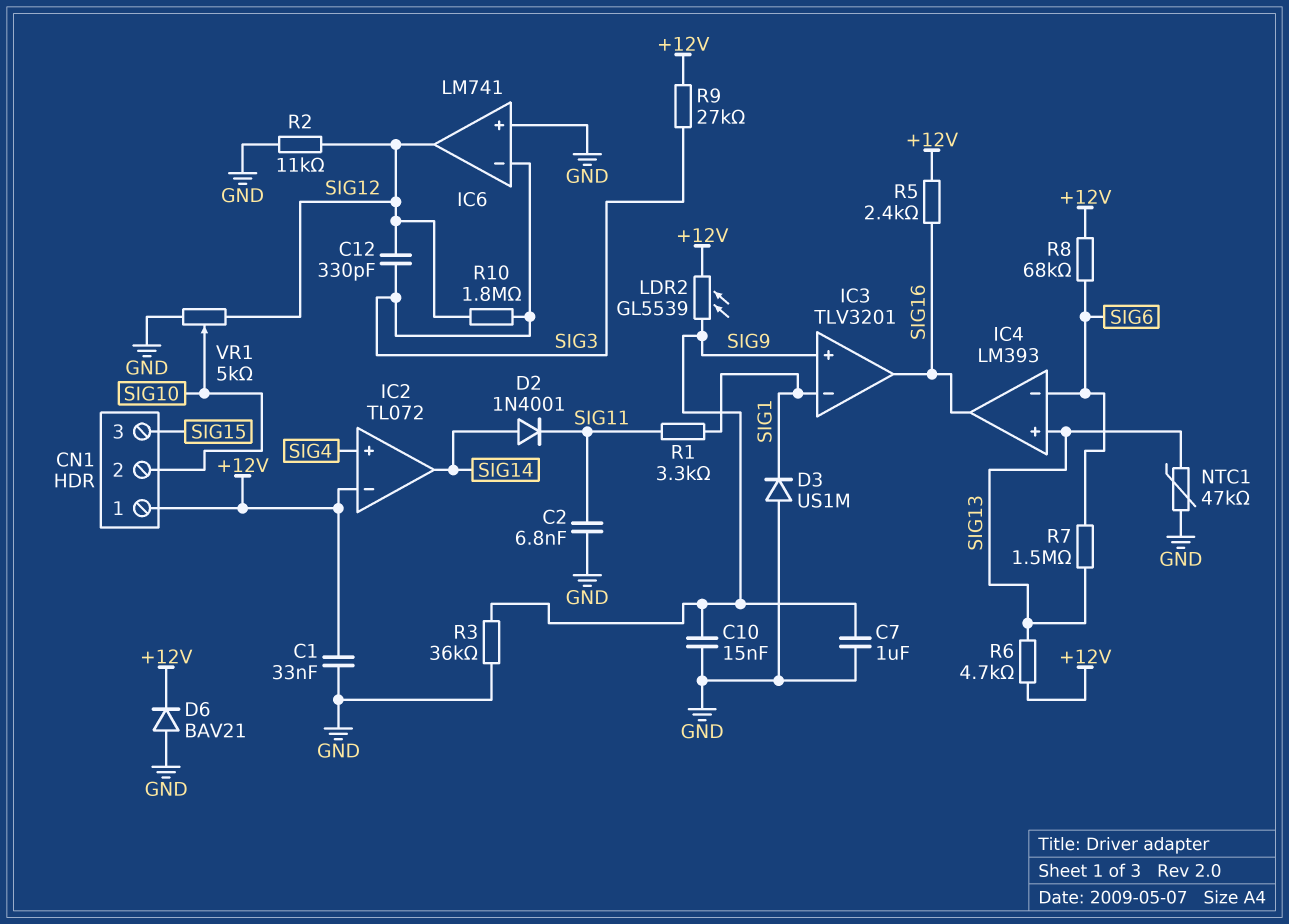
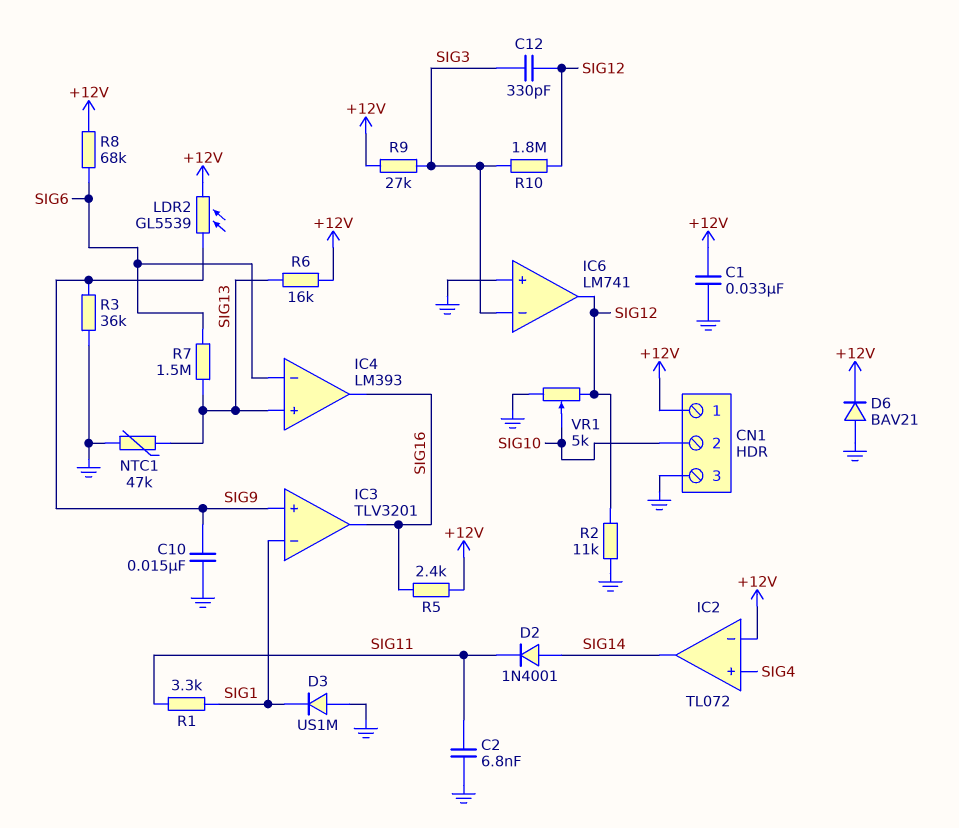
C7: 1uF (GND, SIG9) -> none
CN1 pin 3: SIG15 -> GND
R6: 4.7k (+12V, SIG13) -> 16k (+12V, SIG13)

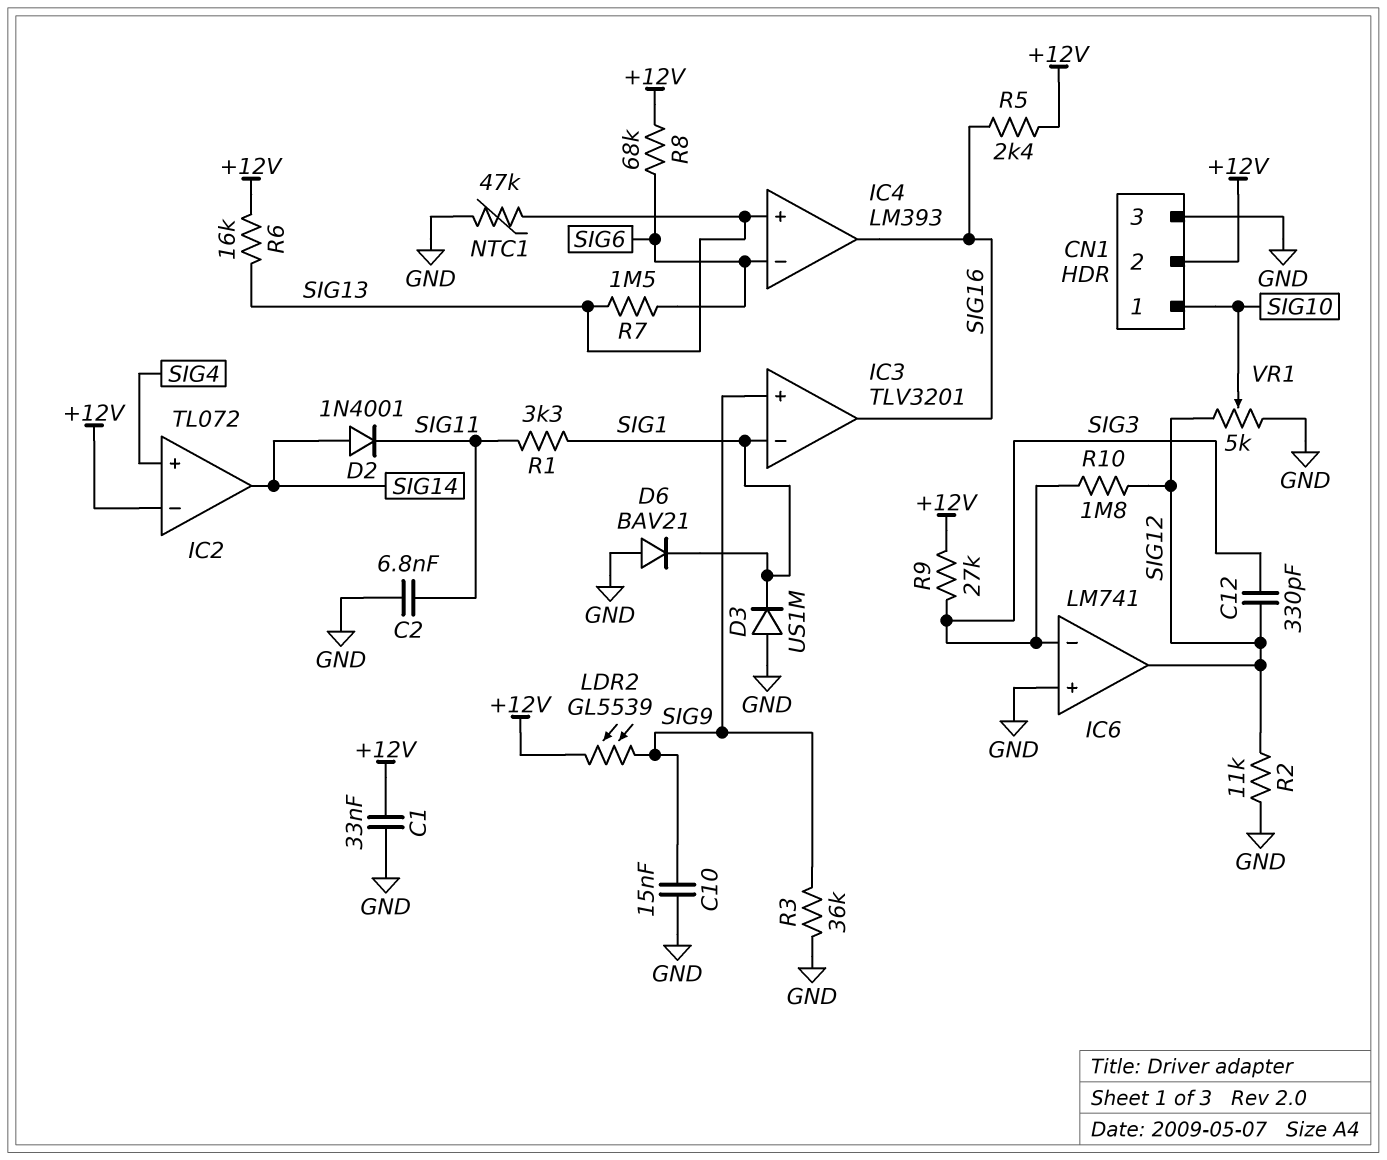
CN1 pin 1: +12V -> SIG10
CN1 pin 2: SIG10 -> +12V
D6: diode BAV21 (A GND, K +12V) -> diode BAV21 (A GND, K SIG1)

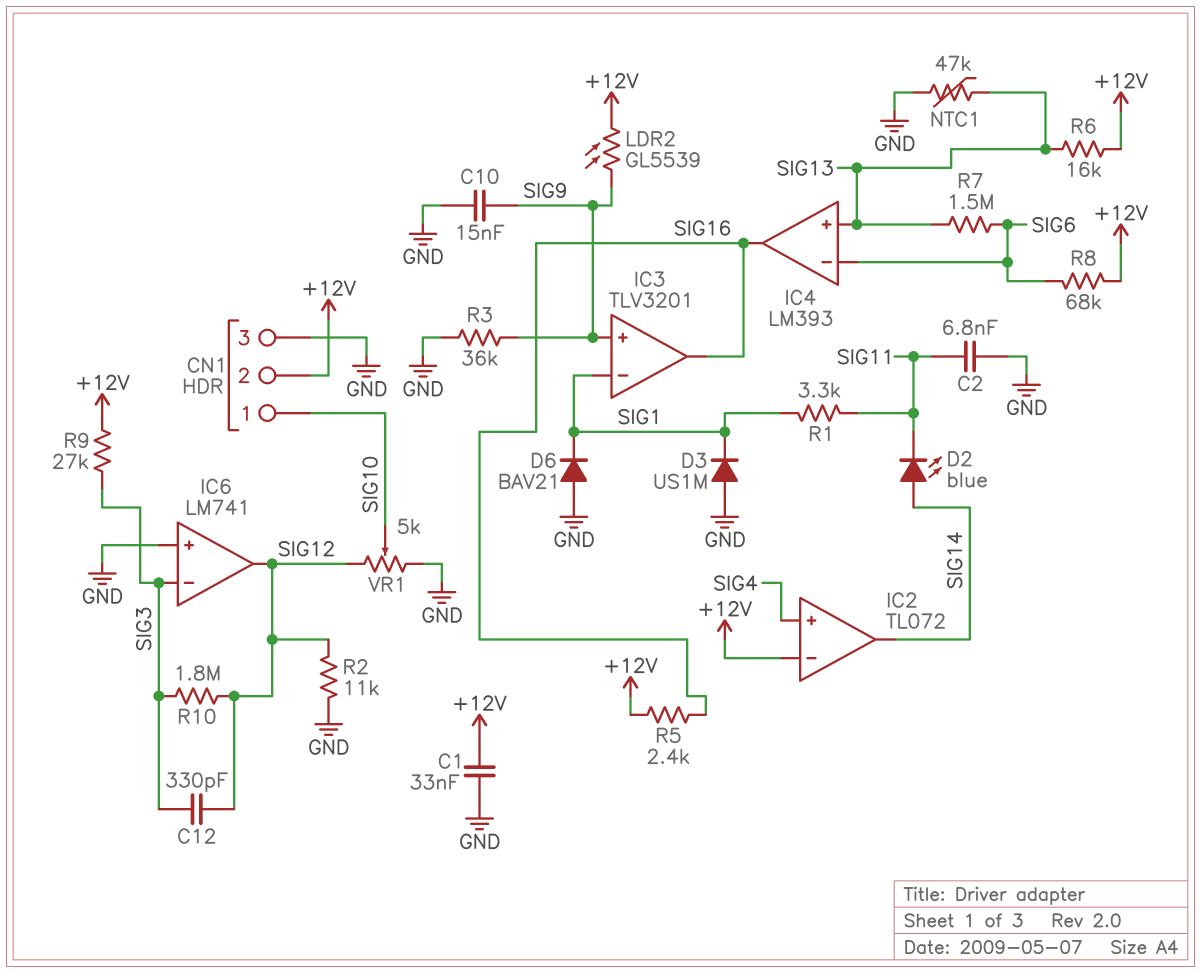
D2: diode 1N4001 (A SIG14, K SIG11) -> LED blue (A SIG14, K SIG11)

